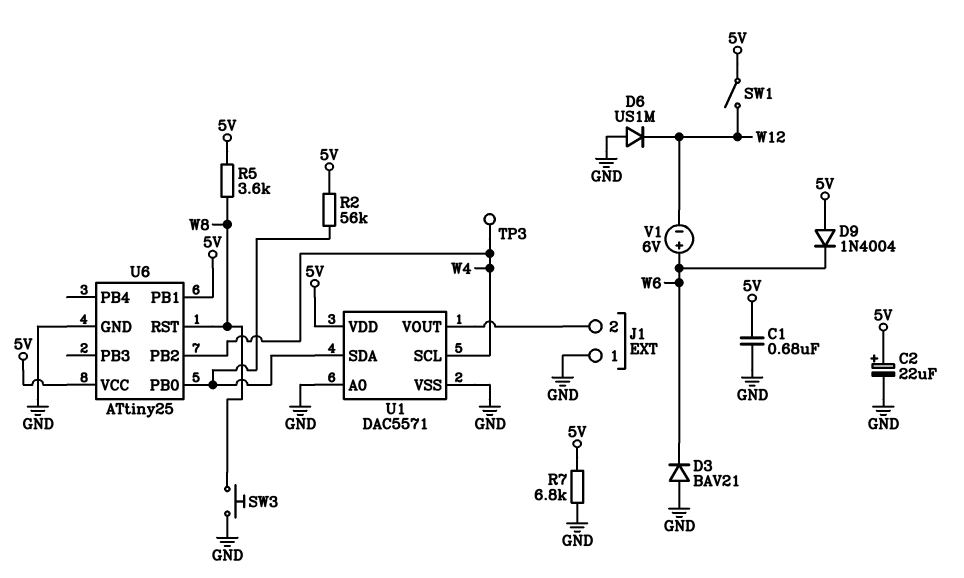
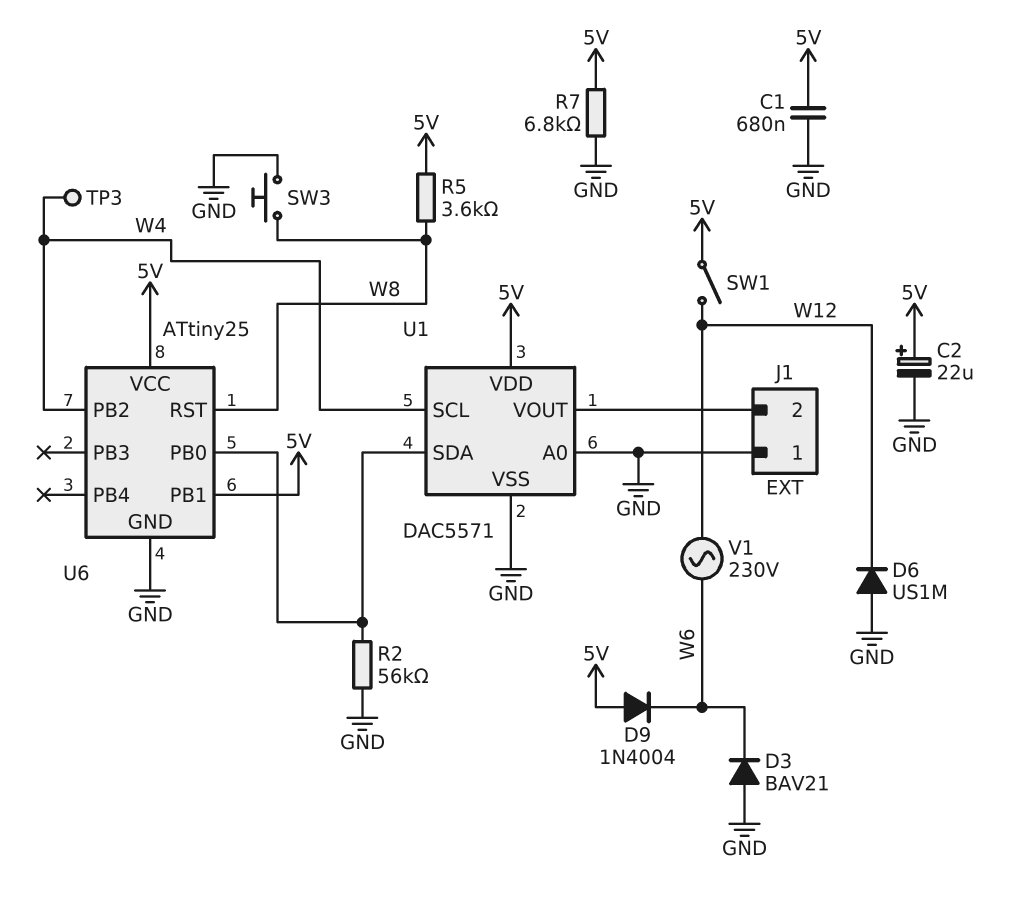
R2: 56k (5V, U1/SDA) -> 56k (GND, U1/SDA)
V1: 6V (plus W6, minus W12) -> AC 230V (W6, W12)

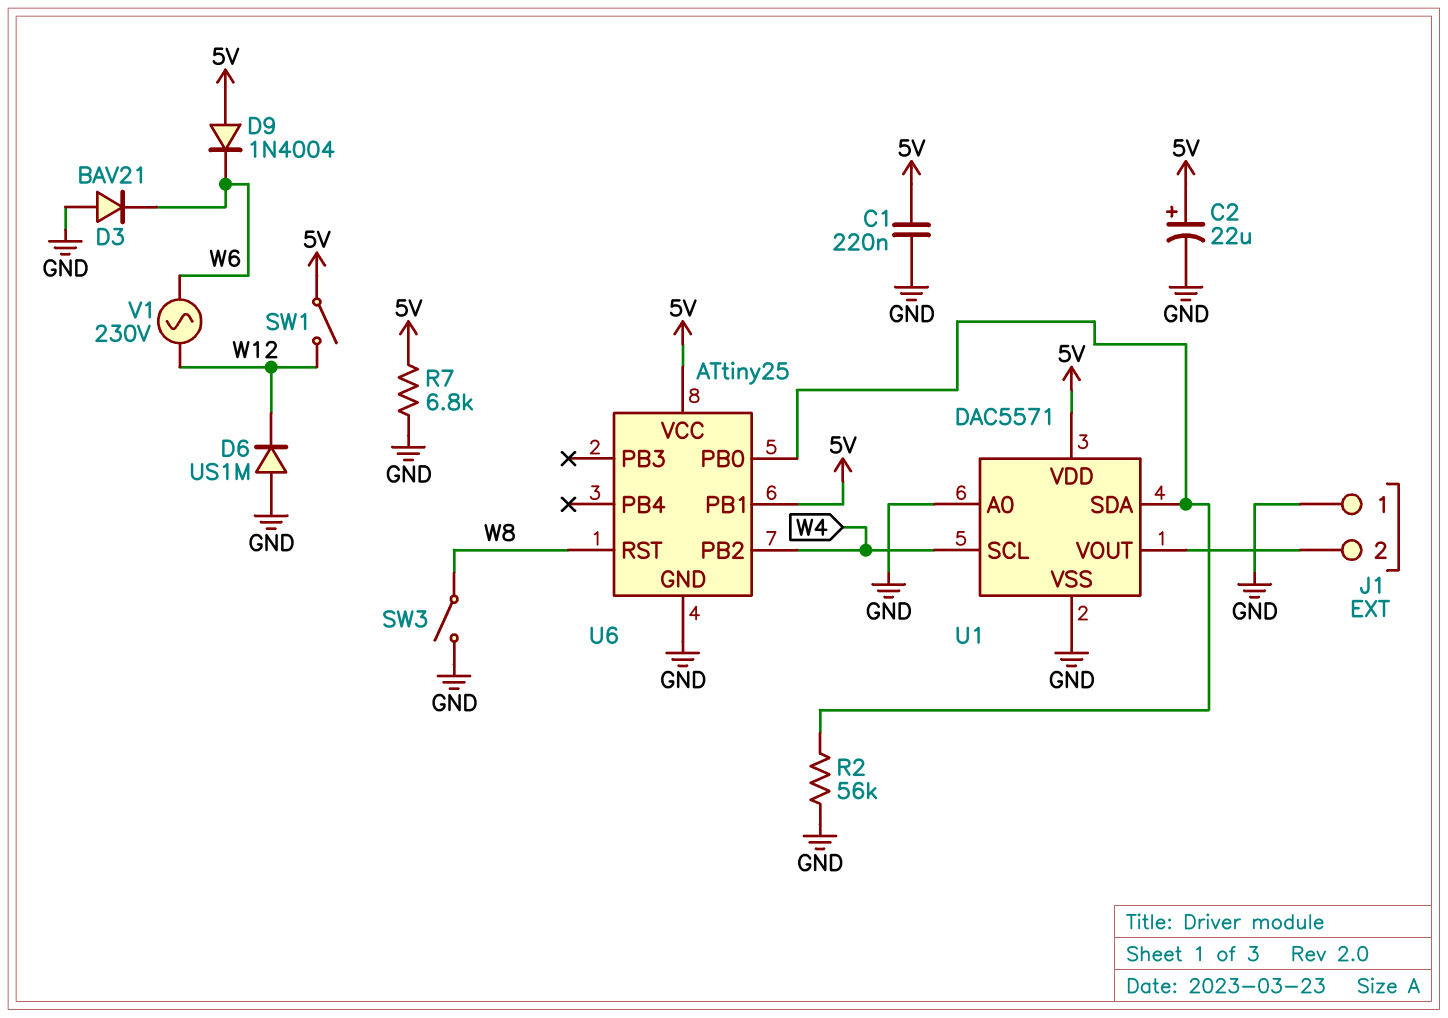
C1: 680nF (5V, GND) -> 220nF (5V, GND)
R5: 3.6k (5V, W8) -> none
SW3: button (GND, W8) -> switch (GND, W8)
TP3: test point (W4) -> none

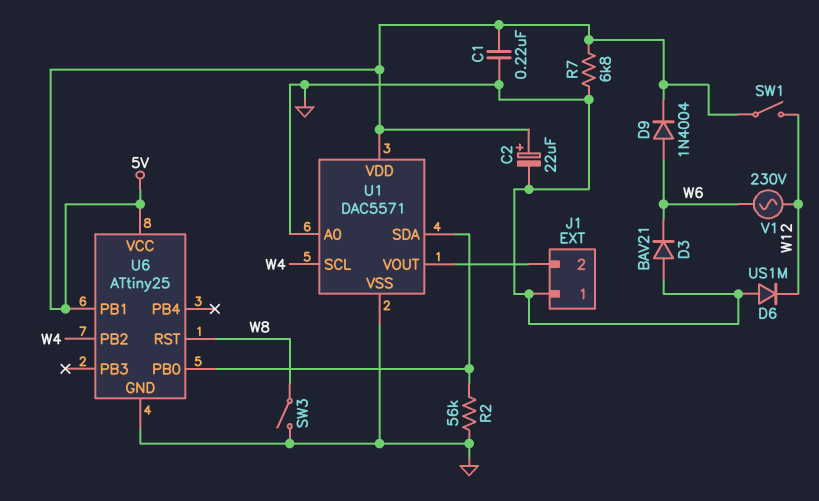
D9: diode 1N4004 (A 5V, K W6) -> diode 1N4004 (A W6, K 5V)

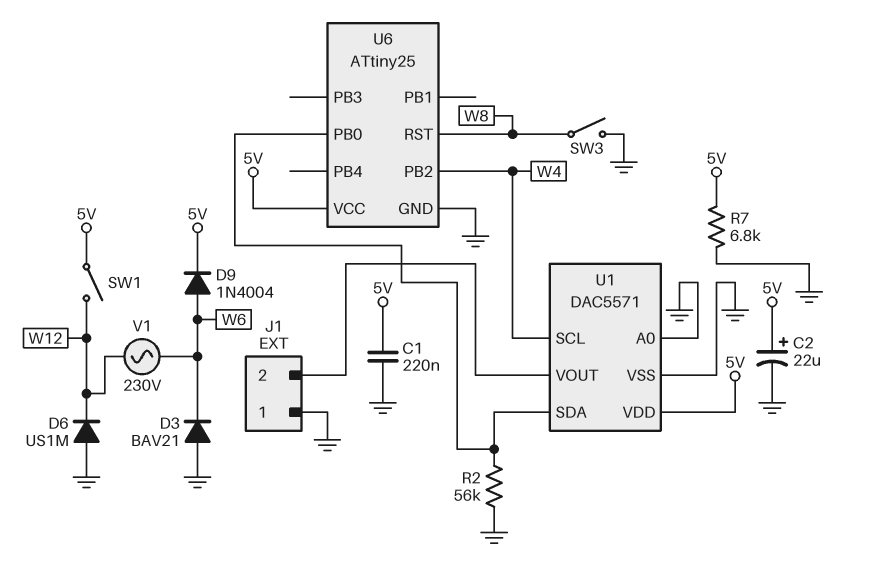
U6 pin PB1: 5V -> none

